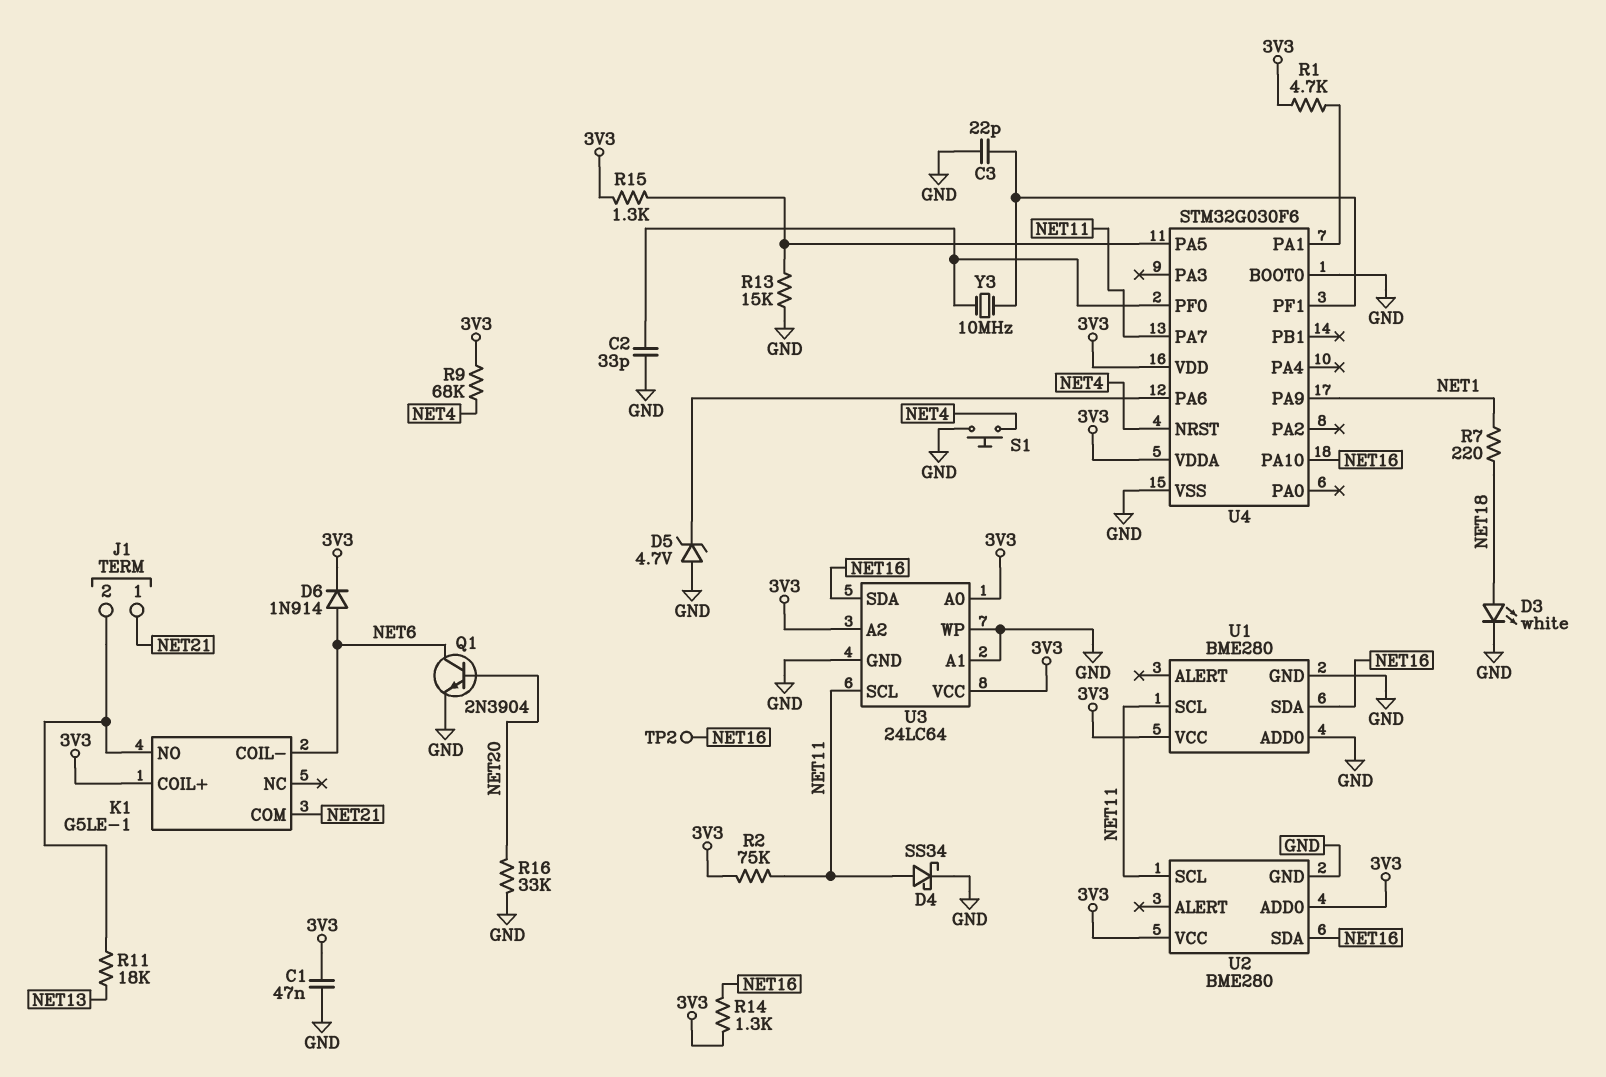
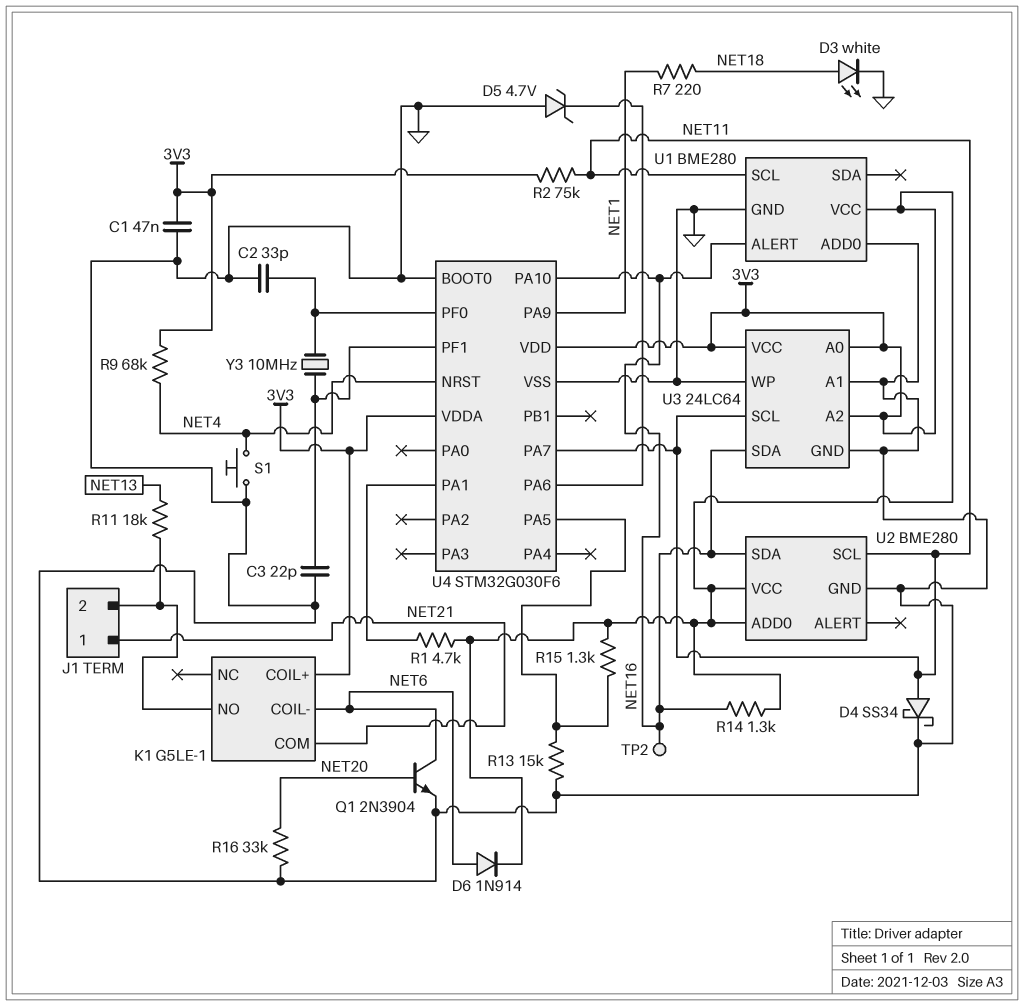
U1 pin ALERT: none -> NET16
U1 pin SDA: NET16 -> none

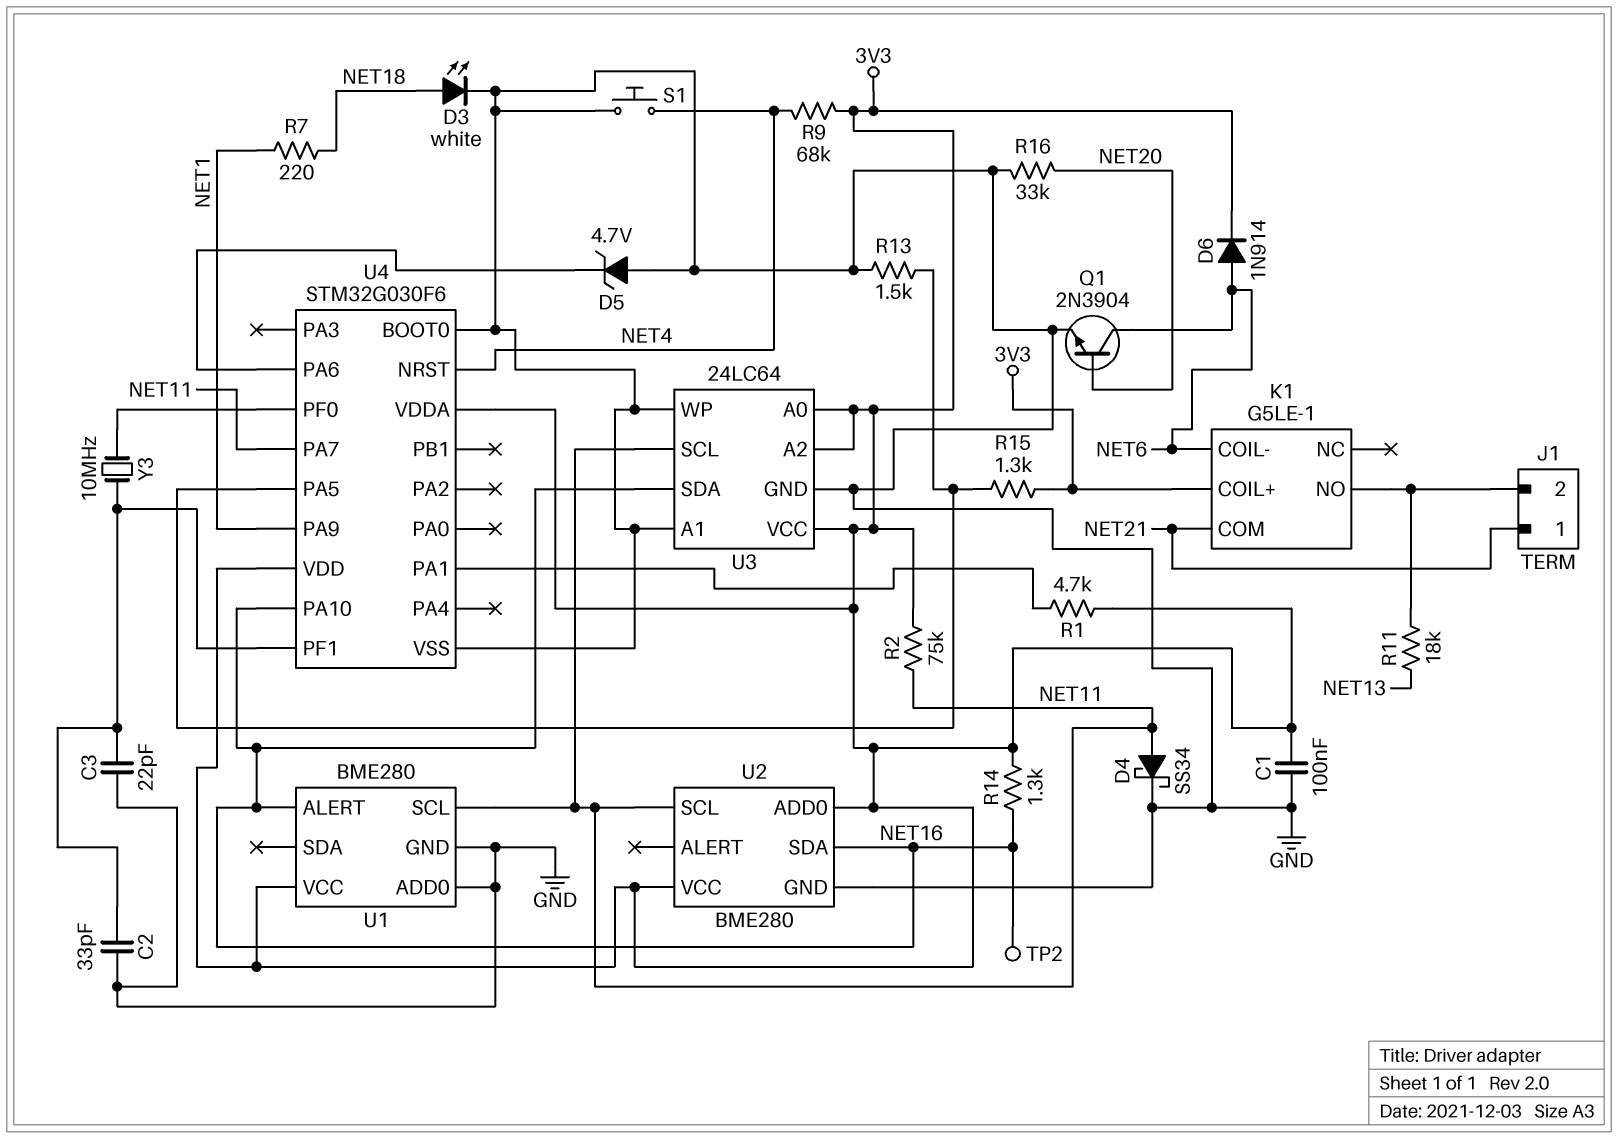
C1: 47nF (3V3, GND) -> 100nF (3V3, GND)
C2: 33pF (GND, U4/PF0) -> 33pF (GND, U4/PF1)
R13: 15k (GND, U4/PA5) -> 1.5k (GND, U4/PA5)

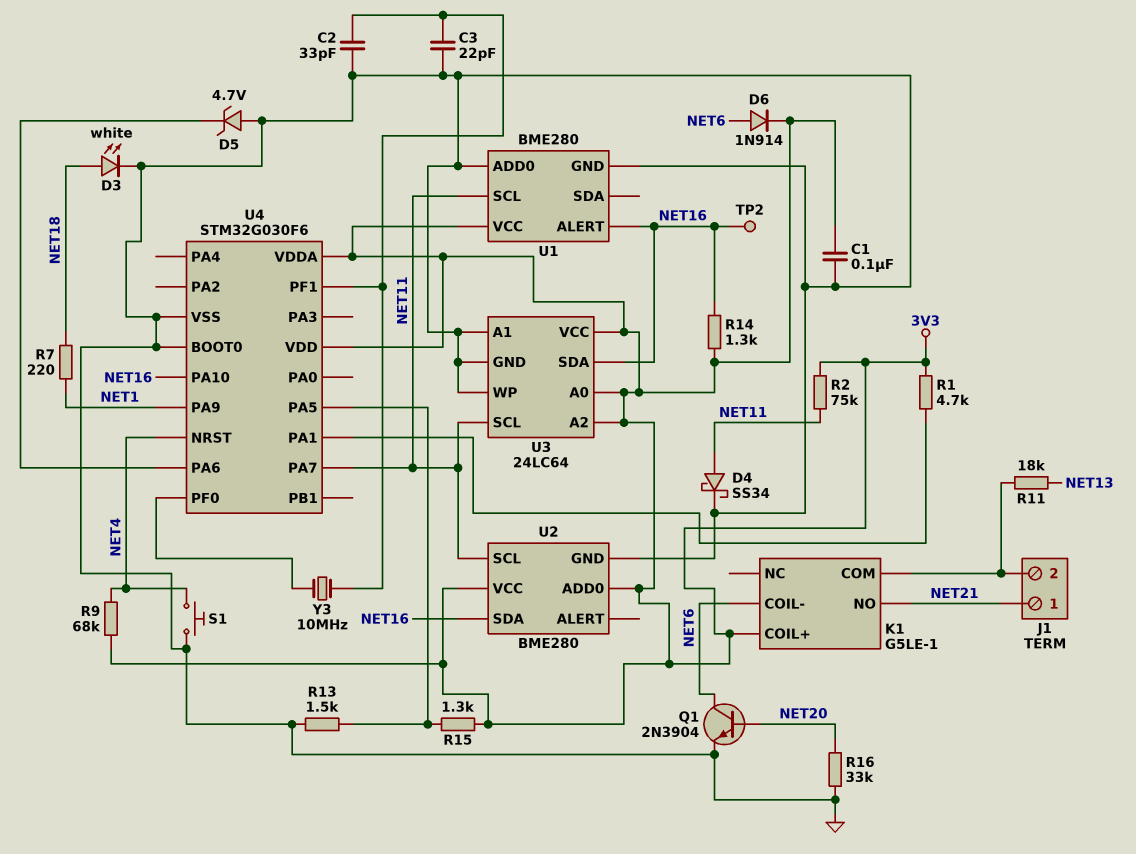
K1 pin COM: NET21 -> J1/2
K1 pin NO: J1/2 -> NET21

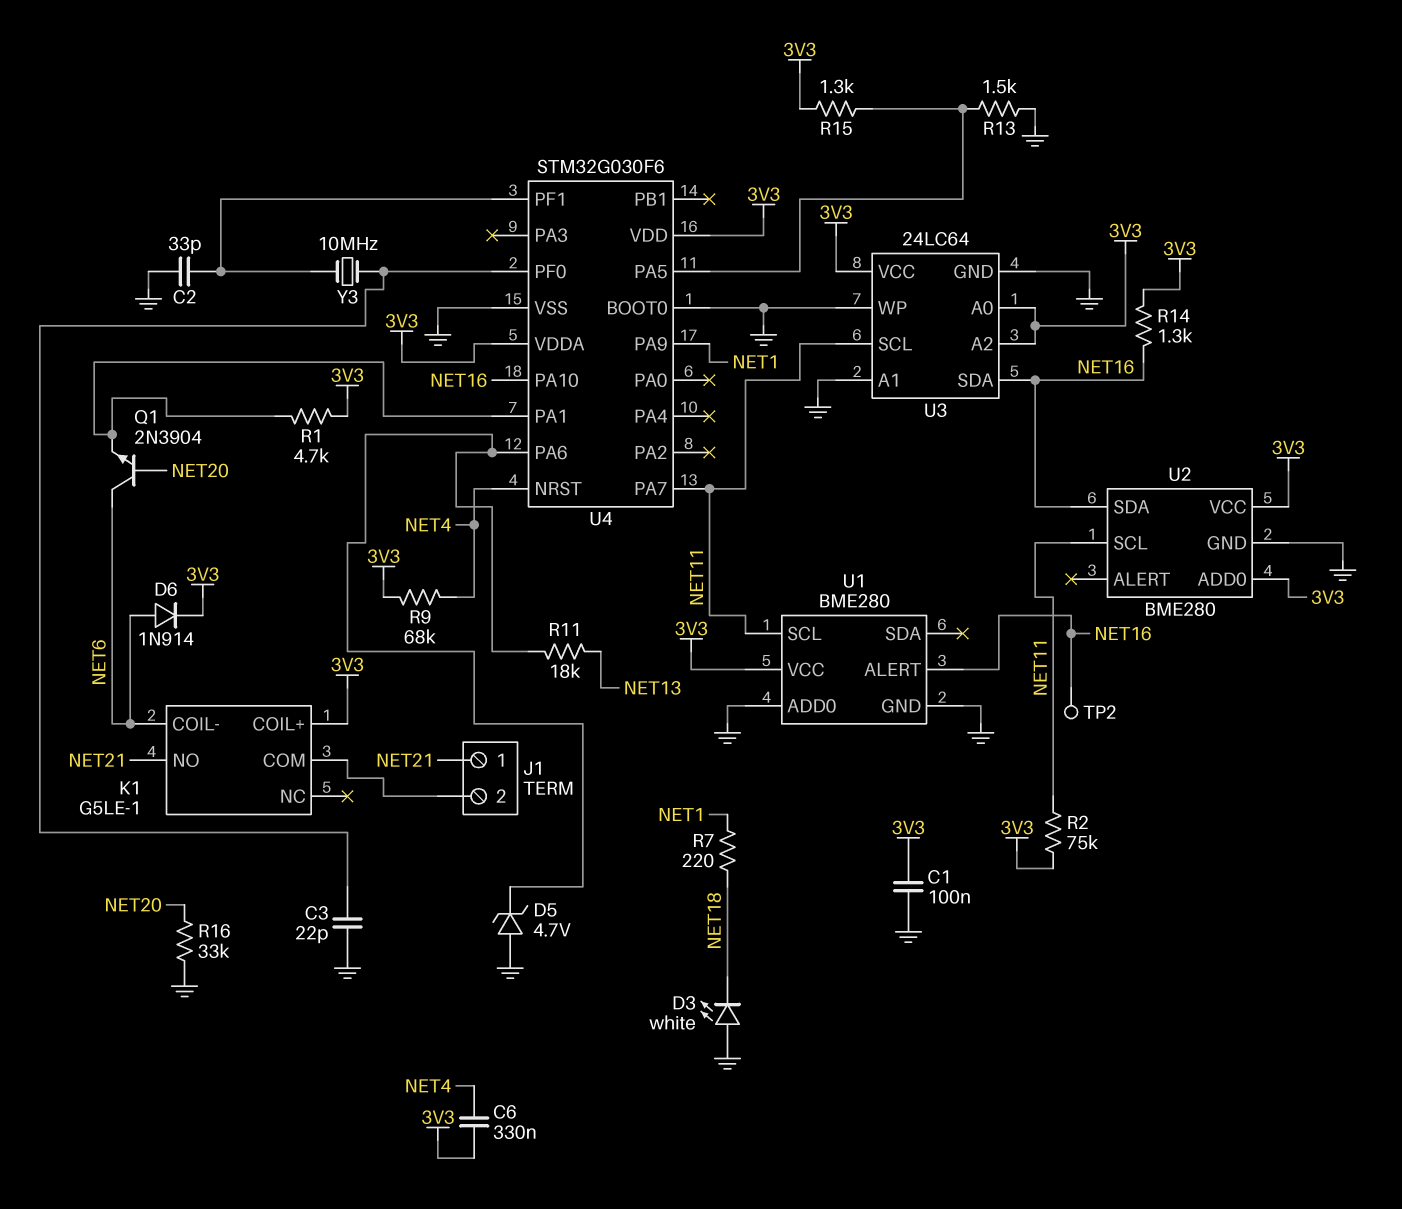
C3: 22pF (GND, U4/PF1) -> 22pF (GND, U4/PF0)
C6: none -> 330nF (3V3, NET4)
D3: LED white (A NET18, K GND) -> LED white (A GND, K NET18)
D4: schottky SS34 (A NET11, K GND) -> none
Q1: NPN 2N3904 (B NET20, C NET6, E GND) -> NPN 2N3904 (B NET20, C NET6, E U4/PA1)
R11: 18k (J1/2, NET13) -> 18k (NET13, U4/PA6)
S1: button (GND, NET4) -> none

